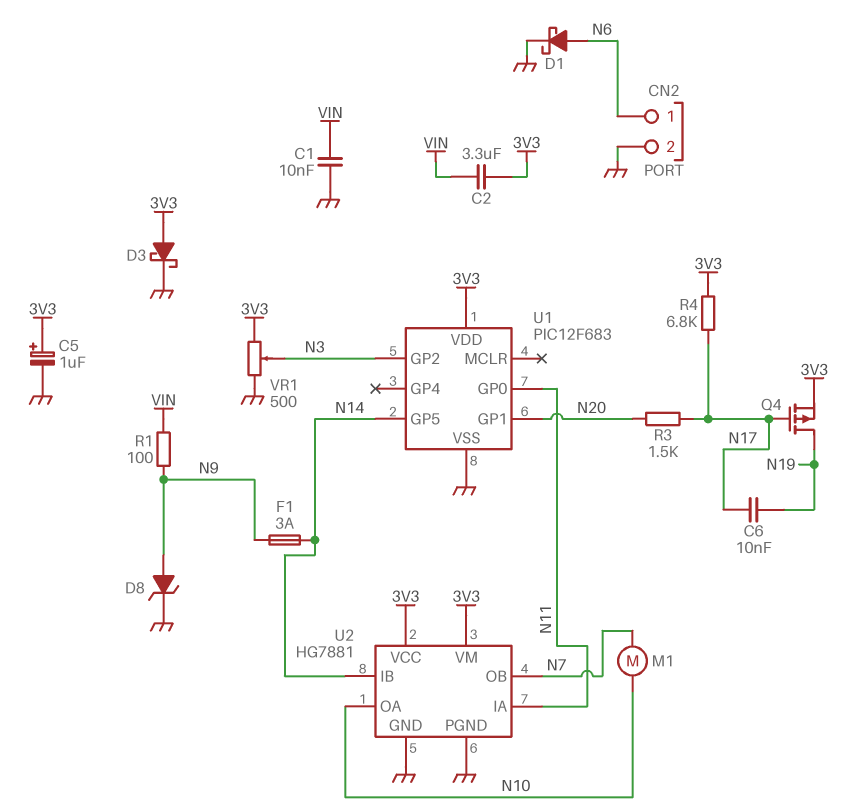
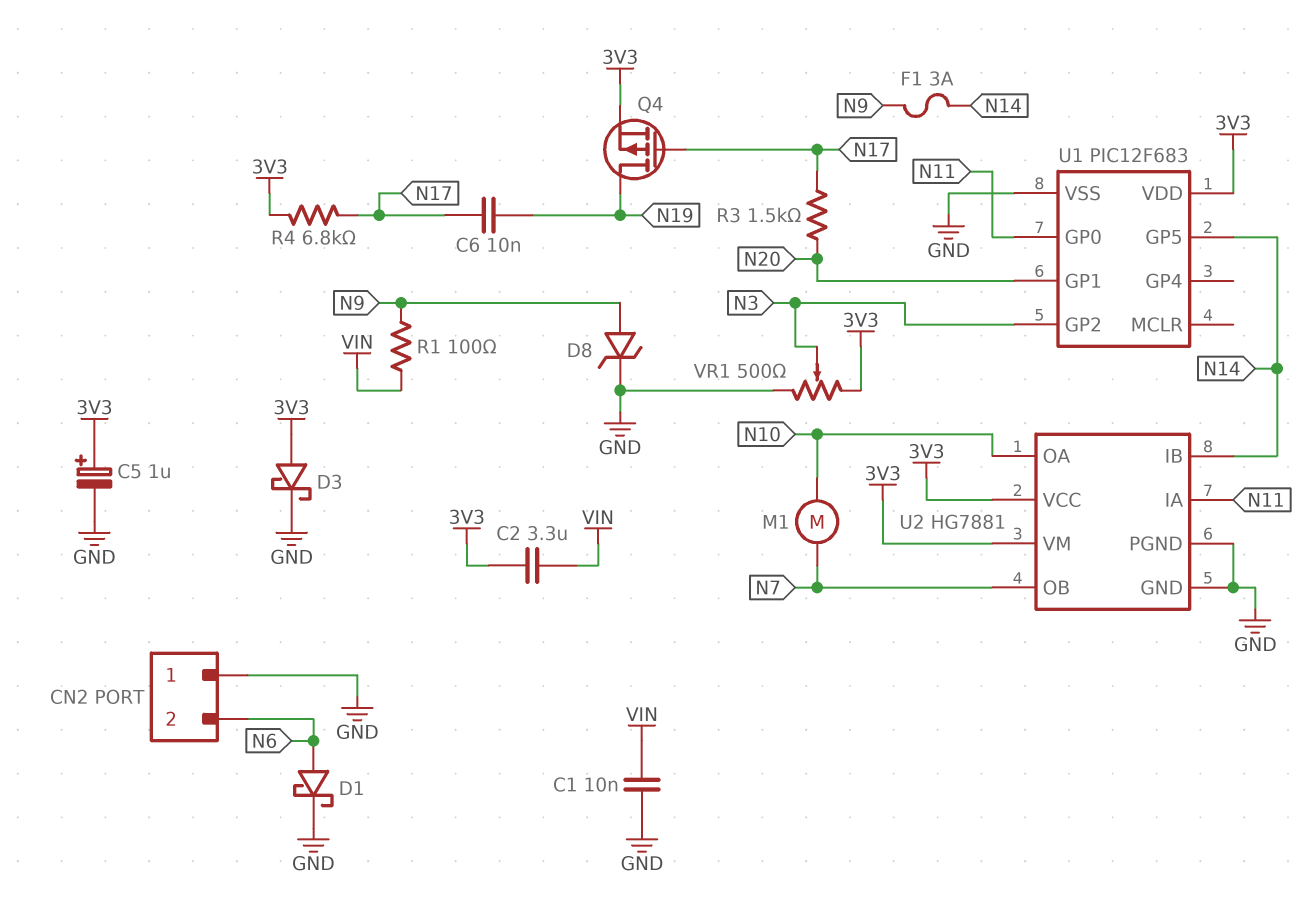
CN2 pin 1: N6 -> GND
CN2 pin 2: GND -> N6

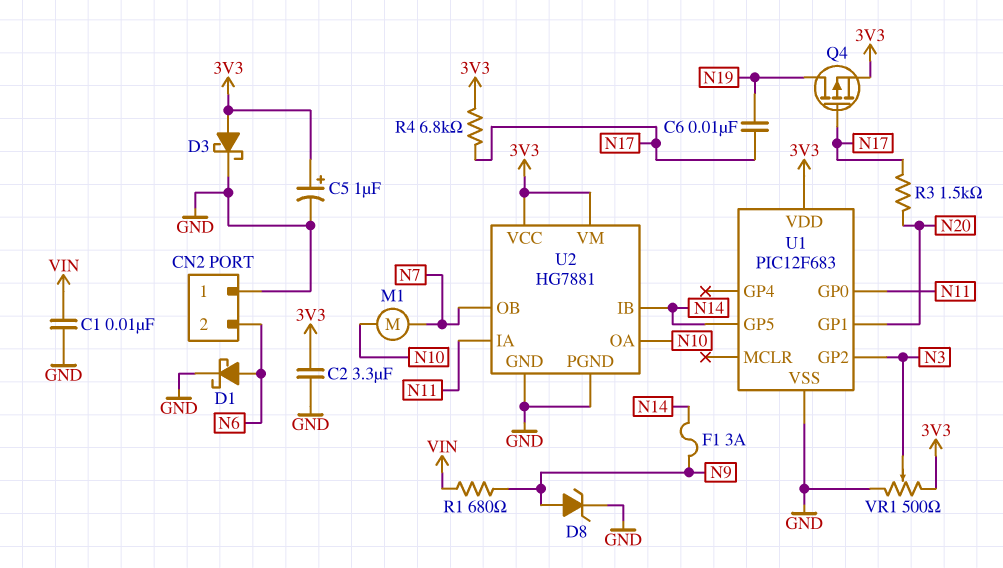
C2: 3.3uF (3V3, VIN) -> 3.3uF (3V3, GND)
R1: 100 (N9, VIN) -> 680 (N9, VIN)

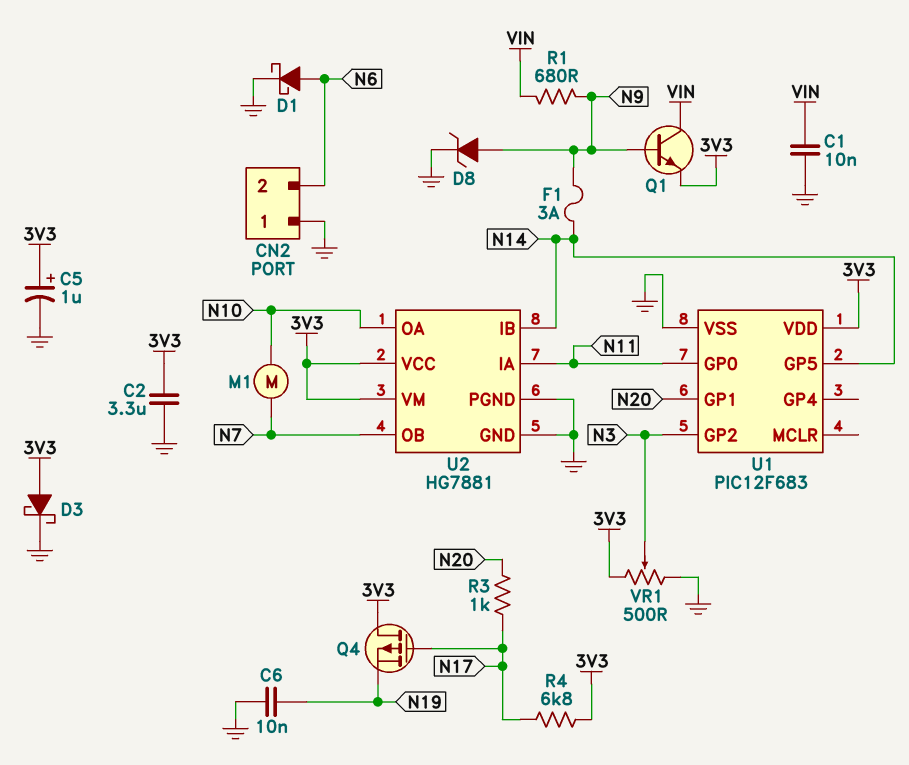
C6: 10nF (N17, N19) -> 10nF (GND, N19)
Q1: none -> NPN (B N9, C VIN, E 3V3)
Q4: PMOS (G N17, D N19, S 3V3) -> PMOS (G N17, D 3V3, S N19)
R3: 1.5k (N17, N20) -> 1k (N17, N20)

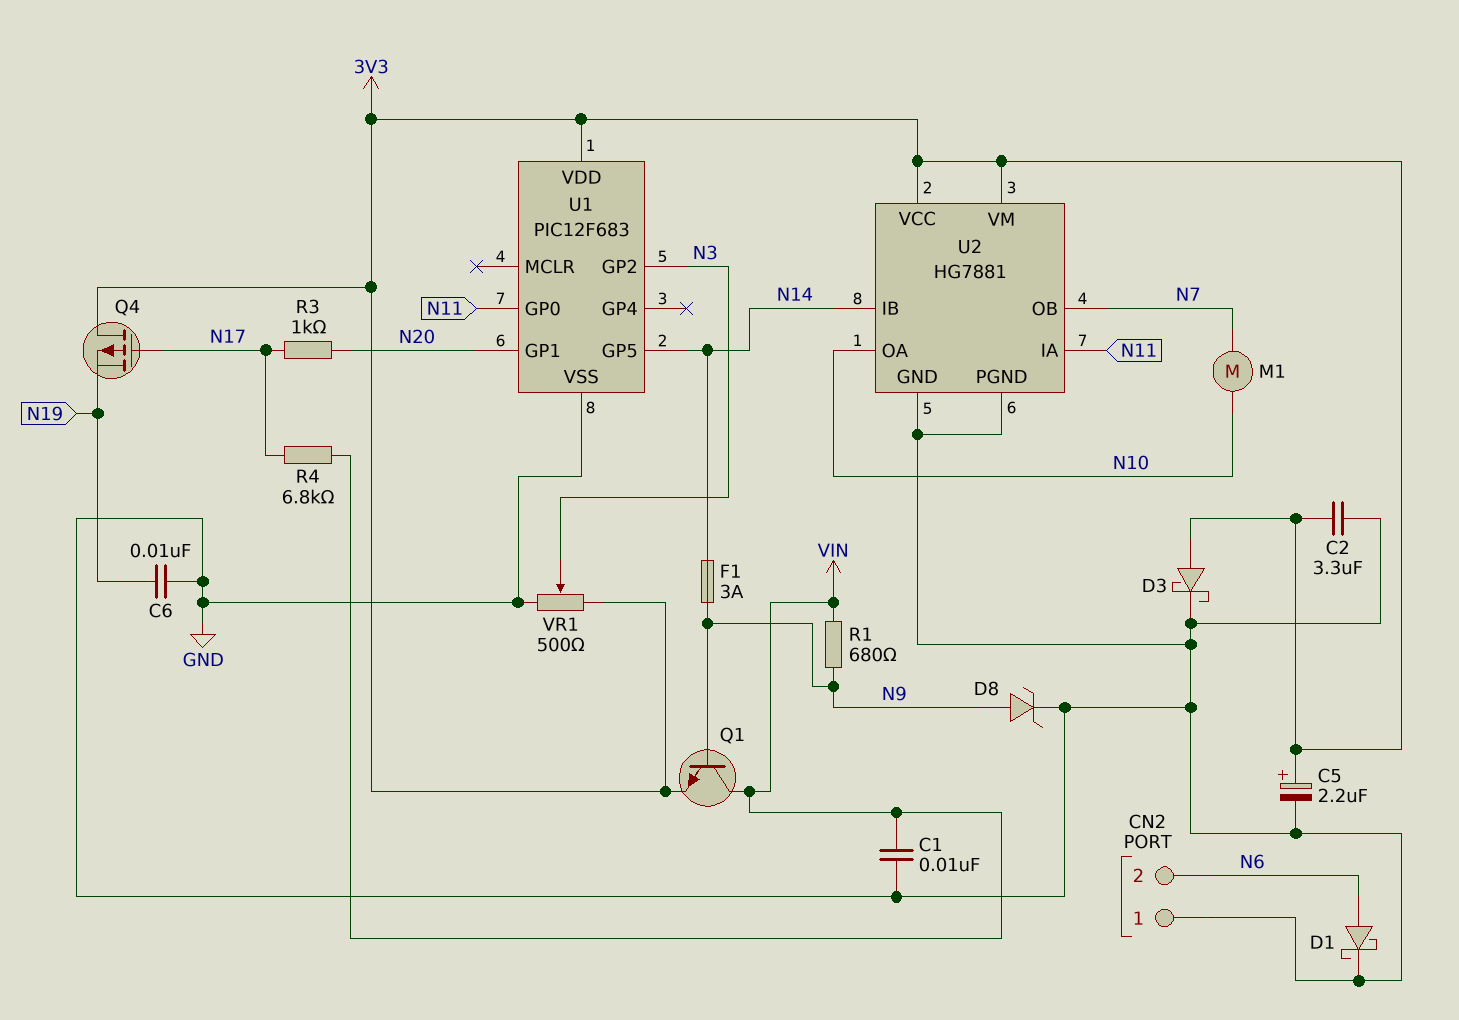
C5: 1uF (plus 3V3, minus GND) -> 2.2uF (plus 3V3, minus GND)
R4: 6.8k (3V3, N17) -> 6.8k (N17, VIN)

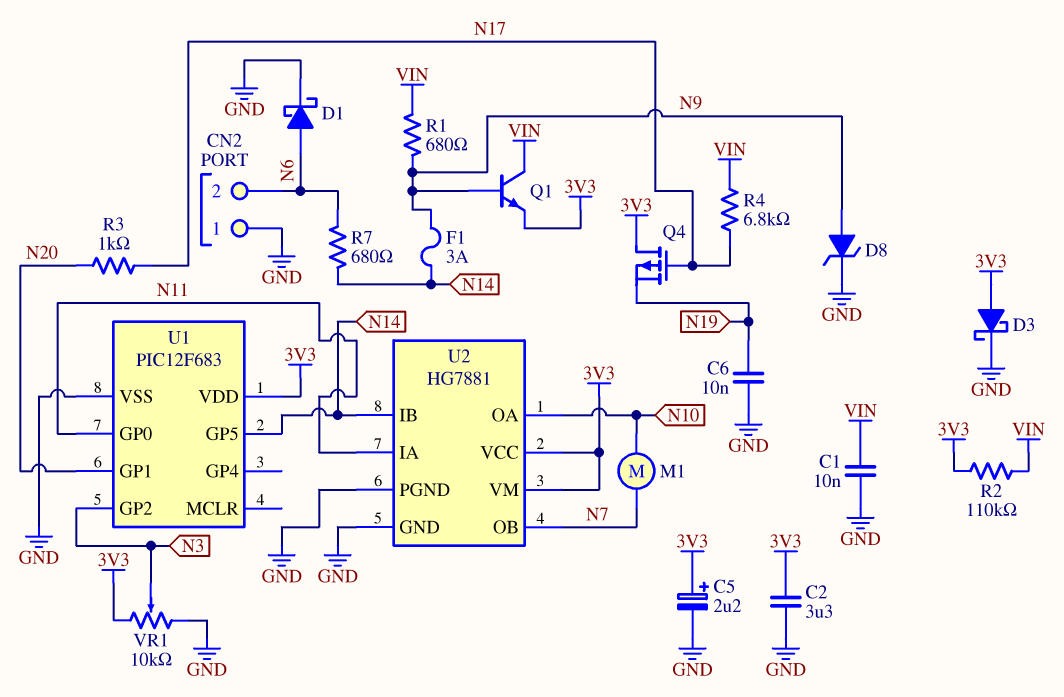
R2: none -> 110k (3V3, VIN)
R7: none -> 680 (N6, N14)
VR1: 500 (3V3, GND, wiper N3) -> 10k (3V3, GND, wiper N3)

